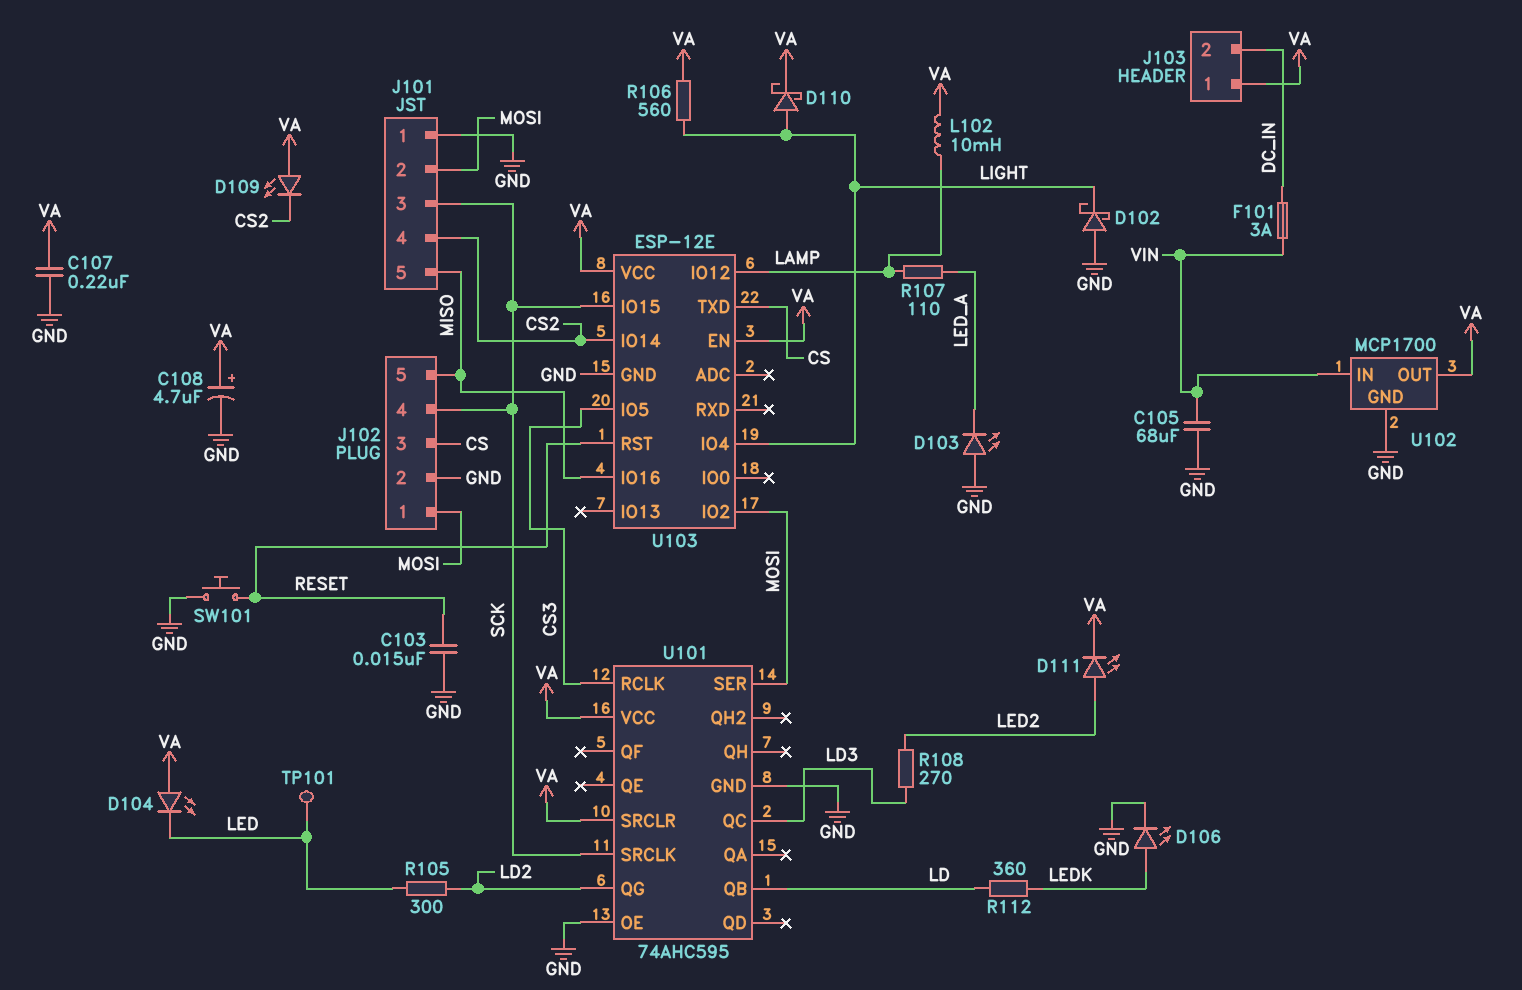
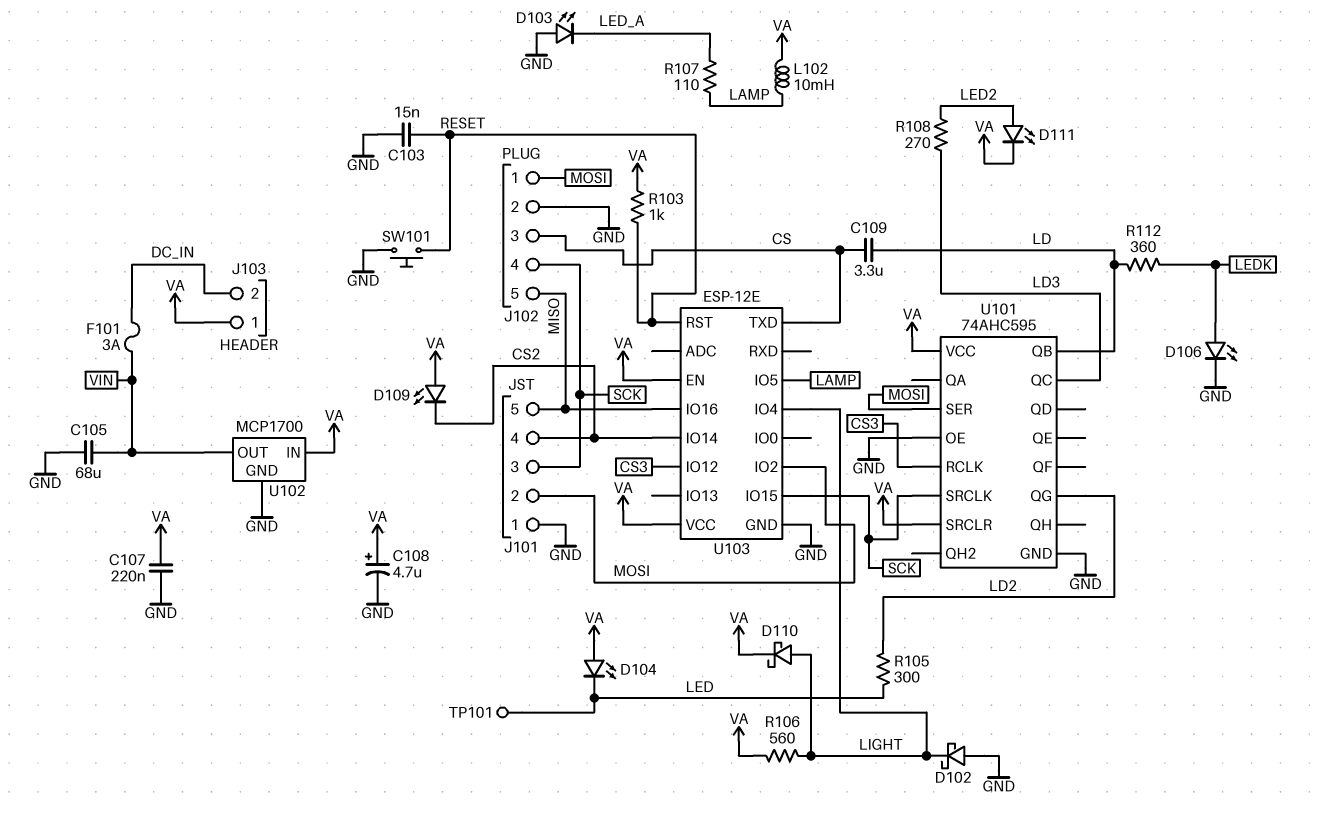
C109: none -> 3.3uF (CS, LD)
R103: none -> 1k (RESET, VA)
U102 pin IN: VIN -> VA
U102 pin OUT: VA -> VIN
U103 pin IO5: CS3 -> LAMP
U103 pin IO12: LAMP -> CS3

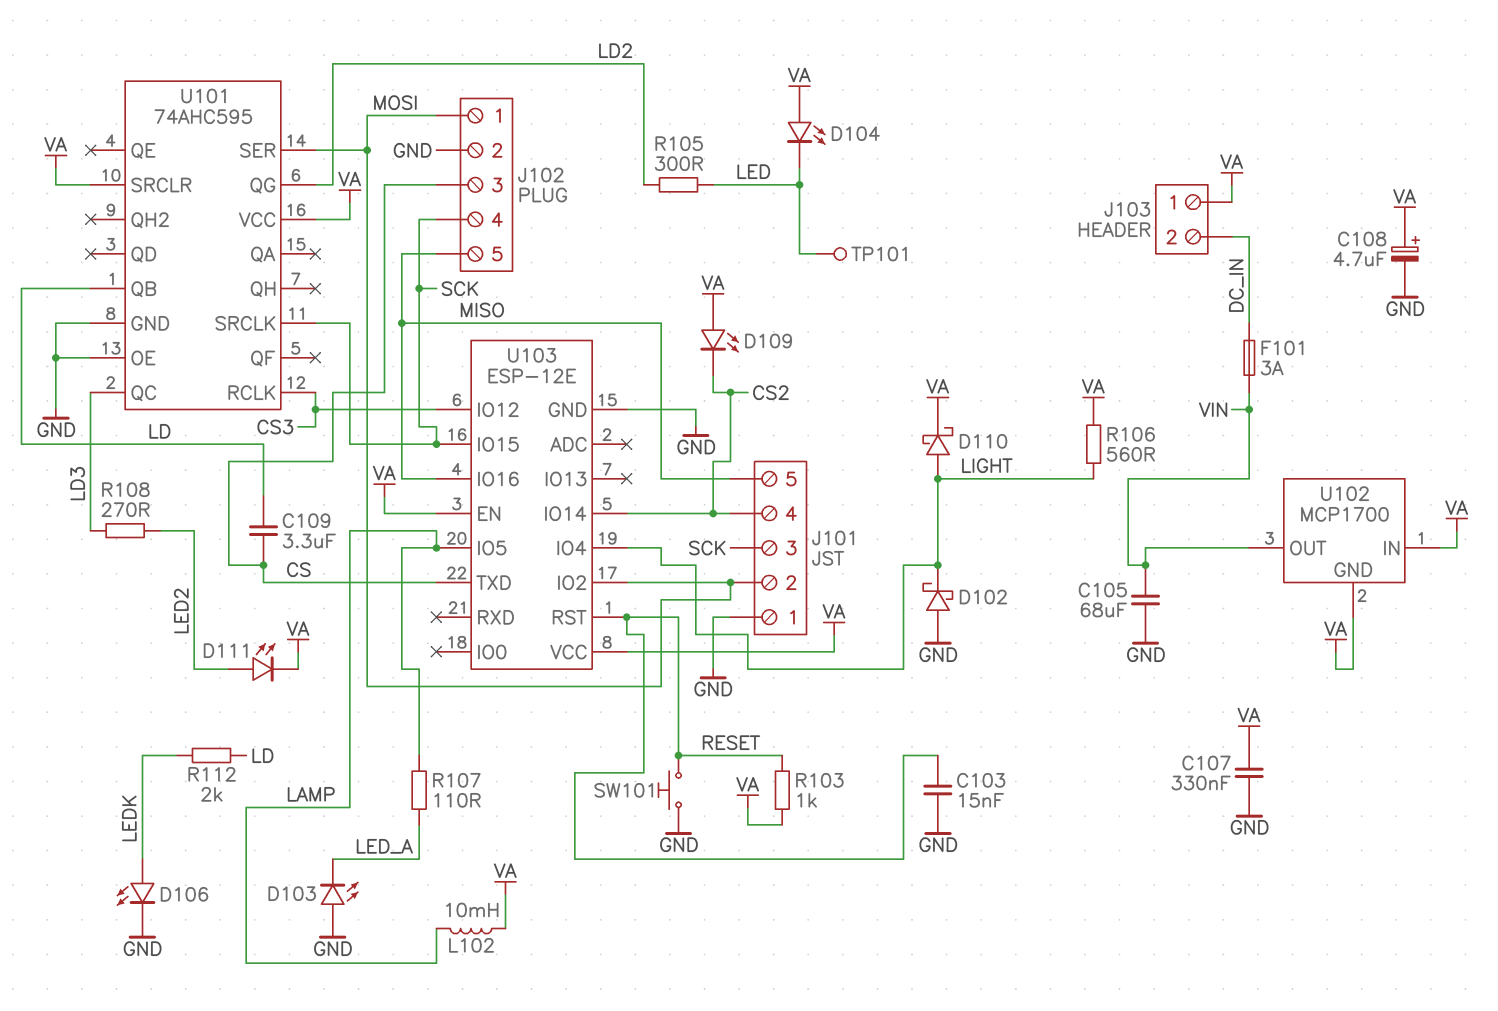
C107: 220nF (GND, VA) -> 330nF (GND, VA)
R112: 360 (LD, LEDK) -> 2k (LD, LEDK)
U102 pin GND: GND -> VA

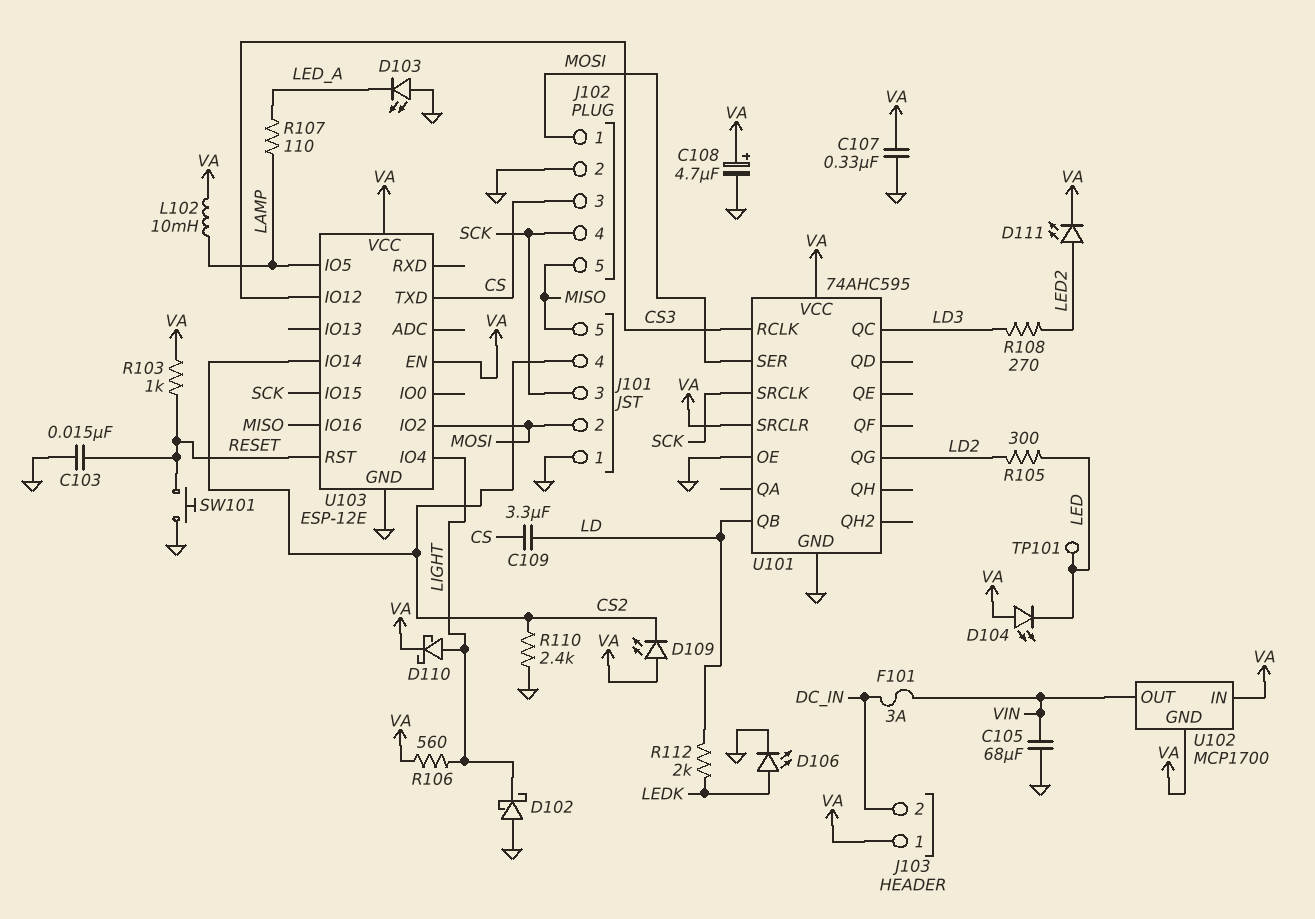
R110: none -> 2.4k (CS2, GND)

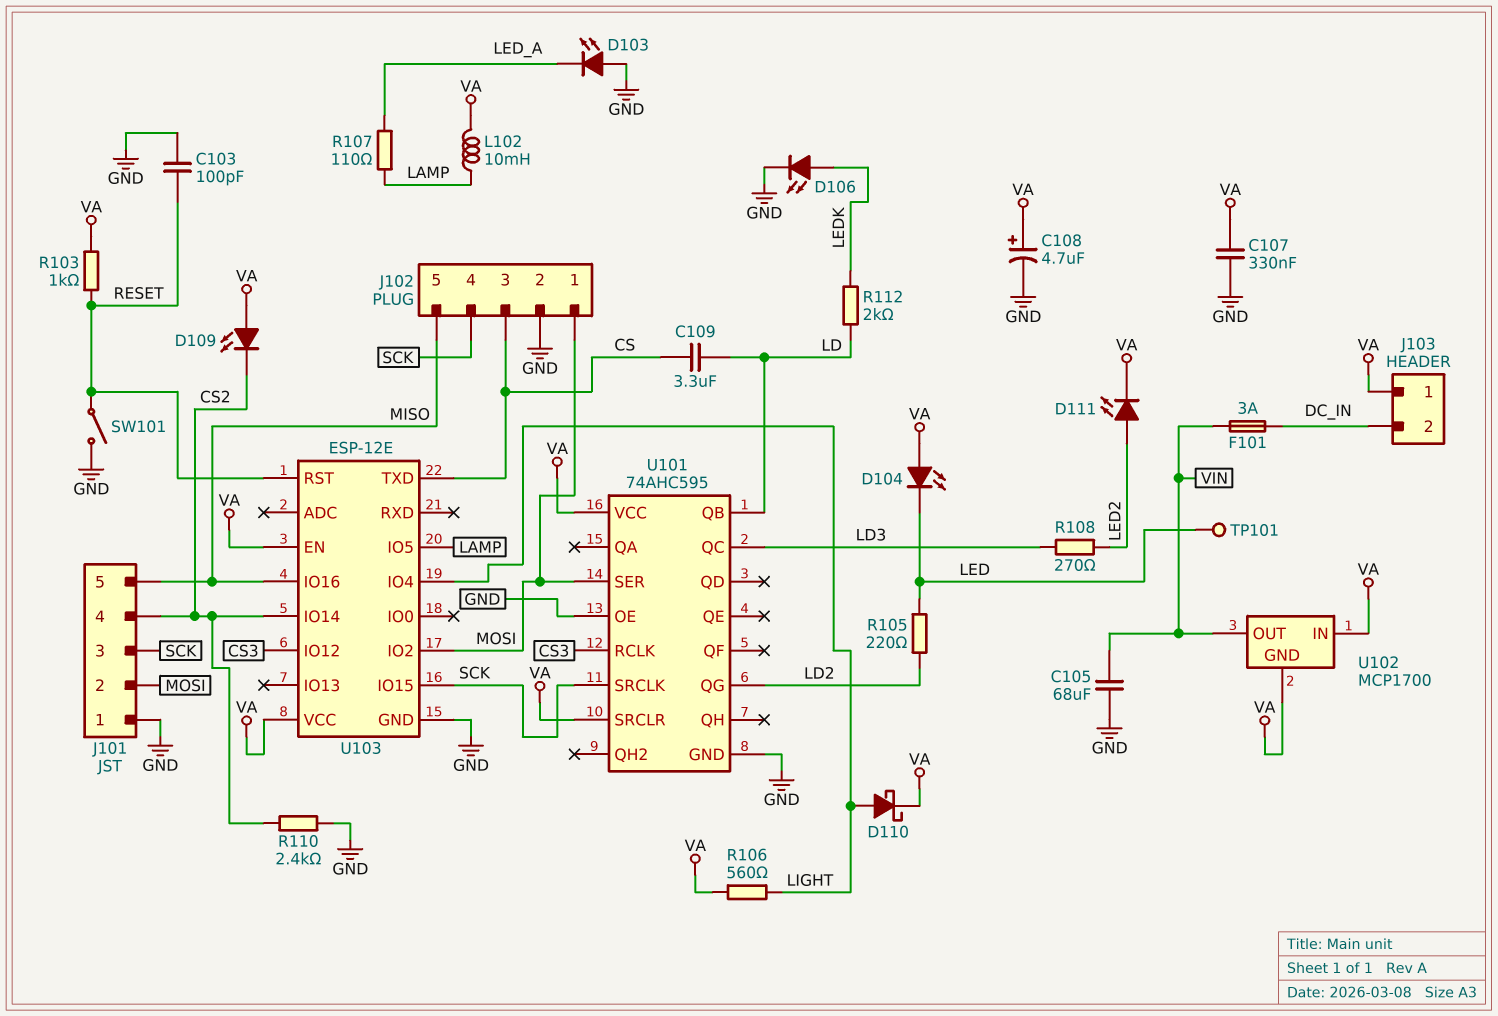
C103: 15nF (GND, RESET) -> 100pF (GND, RESET)
D102: schottky (A GND, K LIGHT) -> none
R105: 300 (LD2, LED) -> 220 (LD2, LED)
SW101: button (GND, RESET) -> switch (GND, RESET)

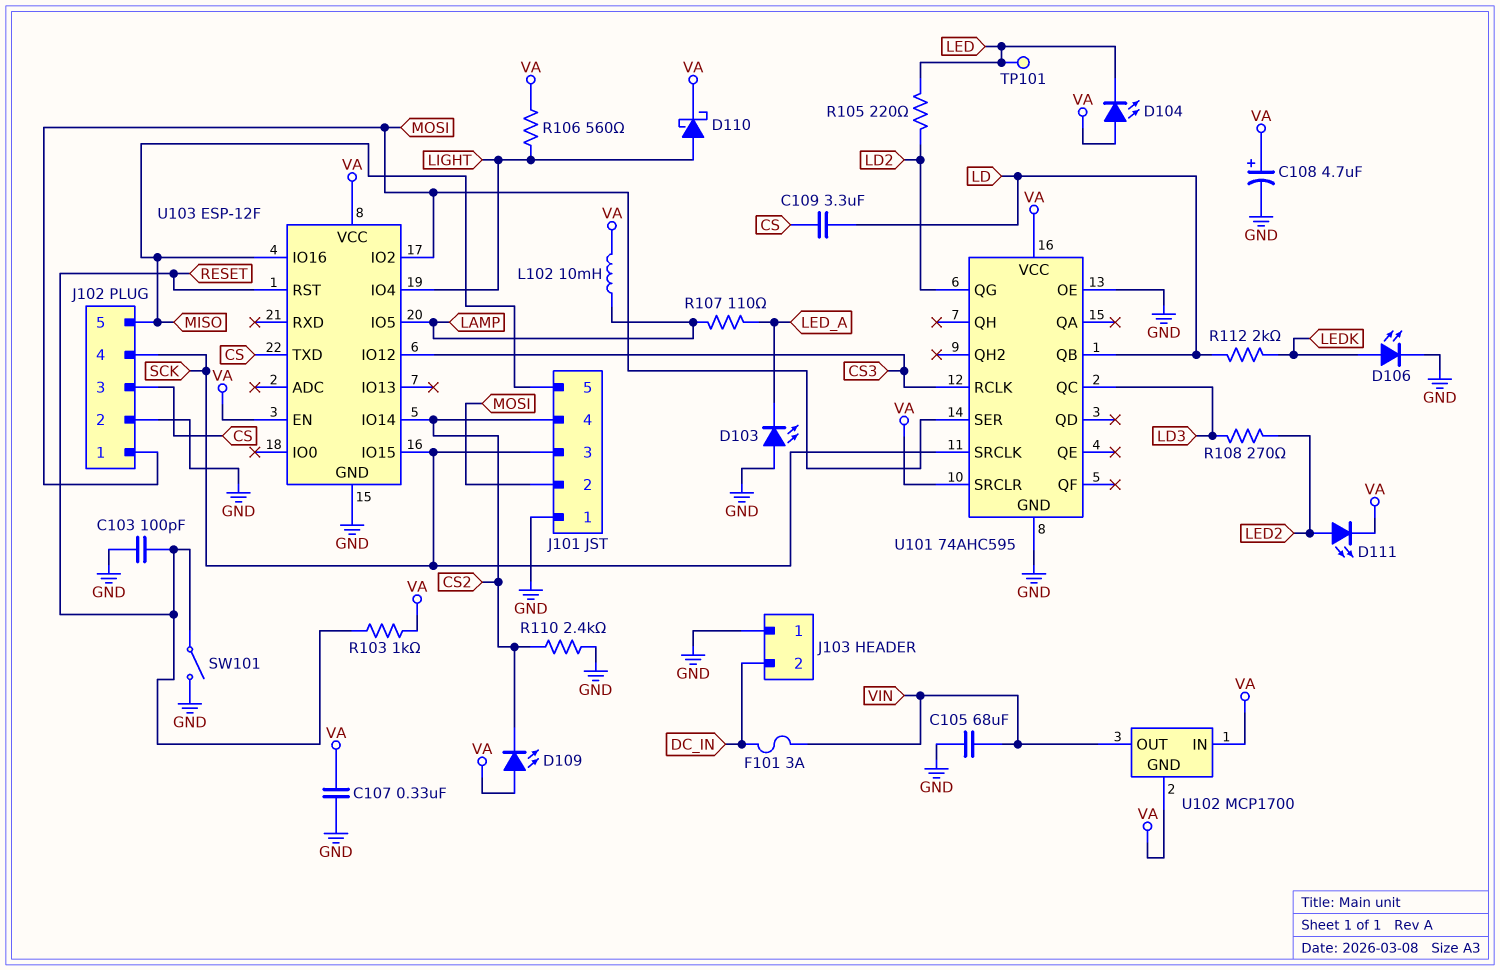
J103 pin 1: VA -> GND
U103: ESP-12E -> ESP-12F

